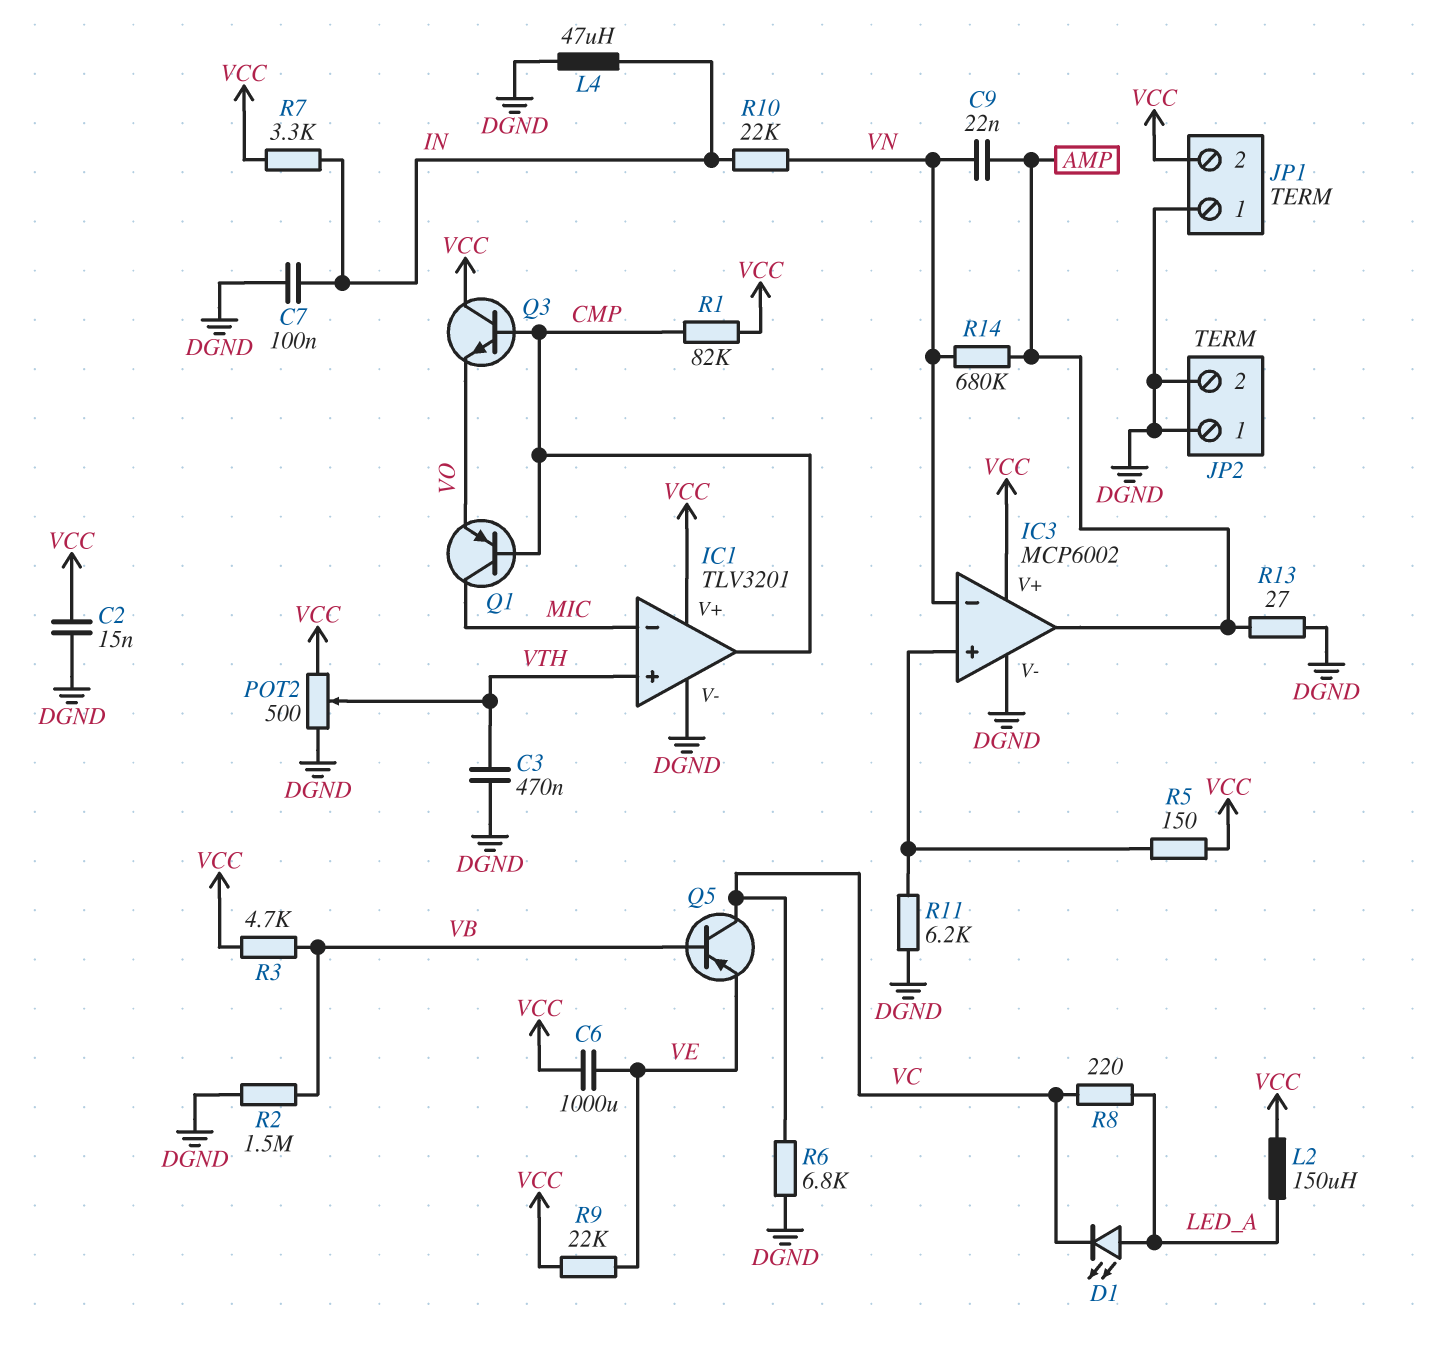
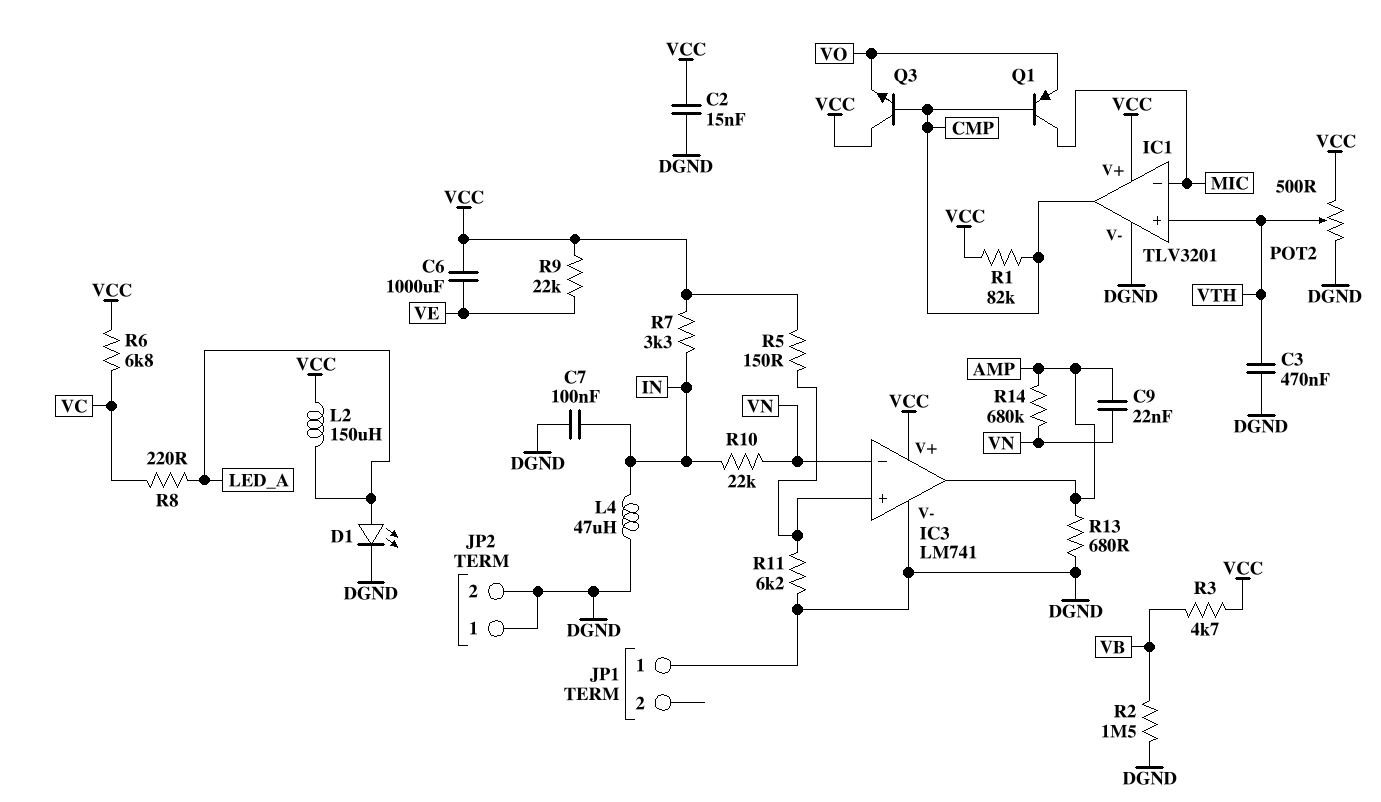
D1: LED (A LED_A, K VC) -> LED (A LED_A, K DGND)
IC3: MCP6002 -> LM741
JP1 pin 2: VCC -> none
Q5: PNP (B VB, C VC, E VE) -> none
R6: 6.8k (DGND, VC) -> 6.8k (VC, VCC)
R13: 27 (AMP, DGND) -> 680 (AMP, DGND)

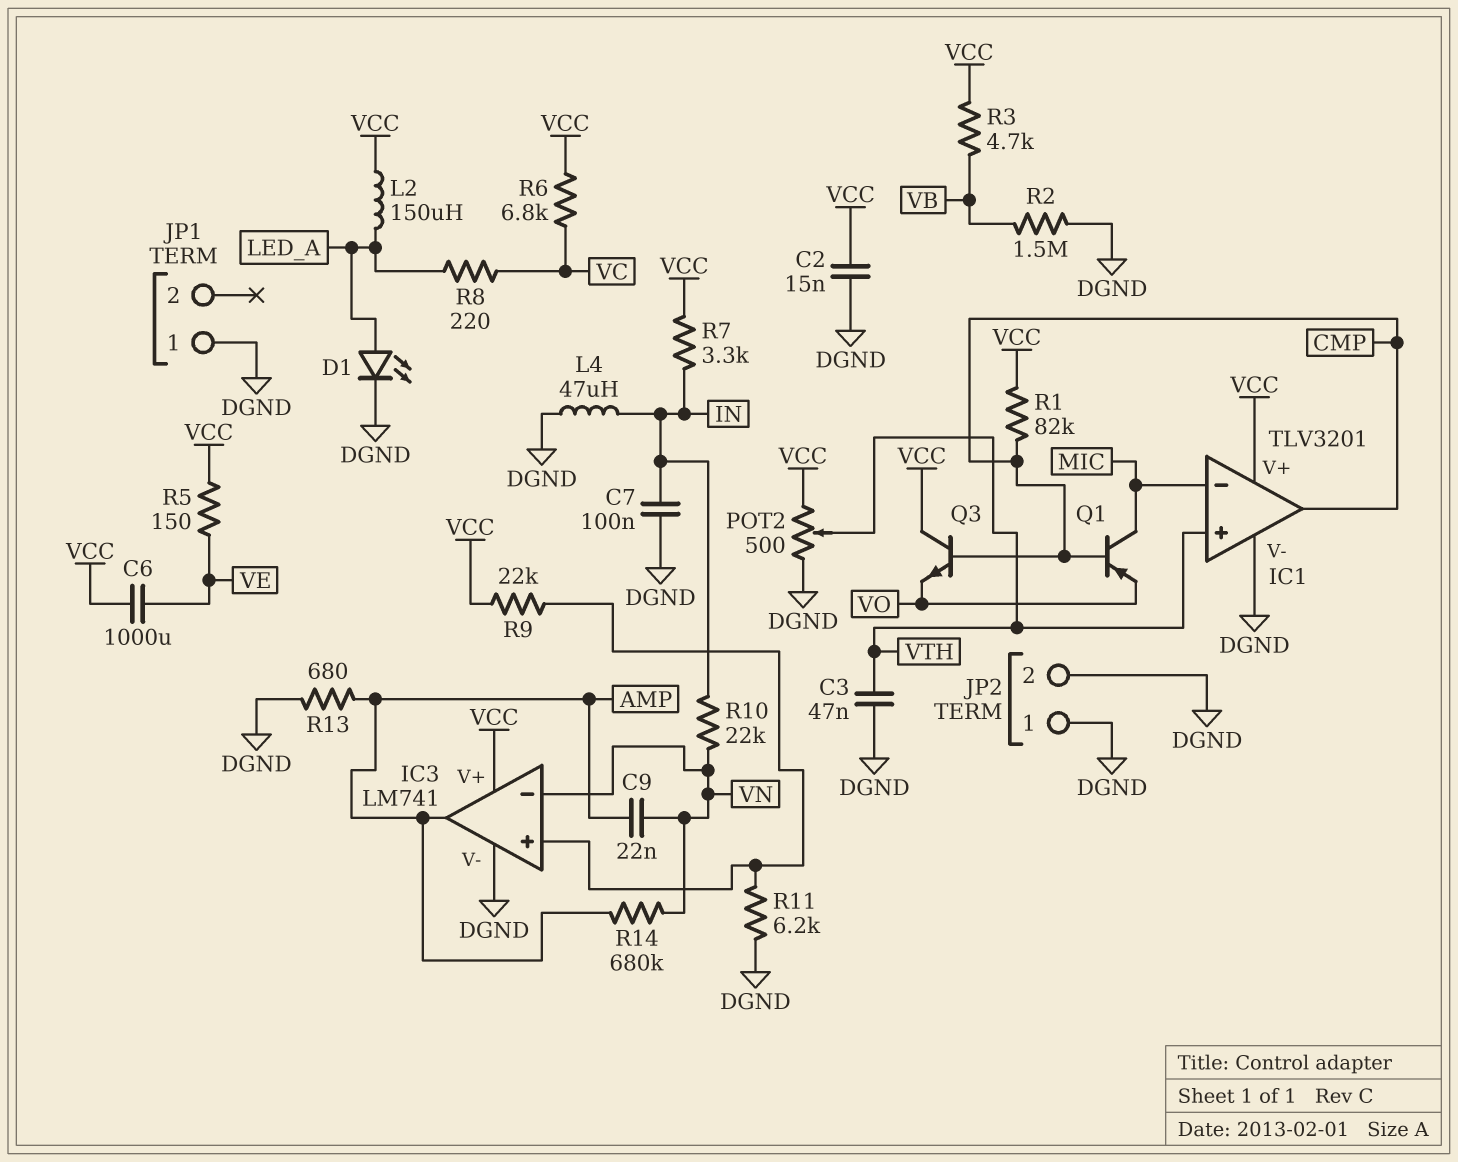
C3: 470nF (DGND, VTH) -> 47nF (DGND, VTH)
R5: 150 (IC3/in+, VCC) -> 150 (VCC, VE)
R9: 22k (VCC, VE) -> 22k (IC3/in+, VCC)

